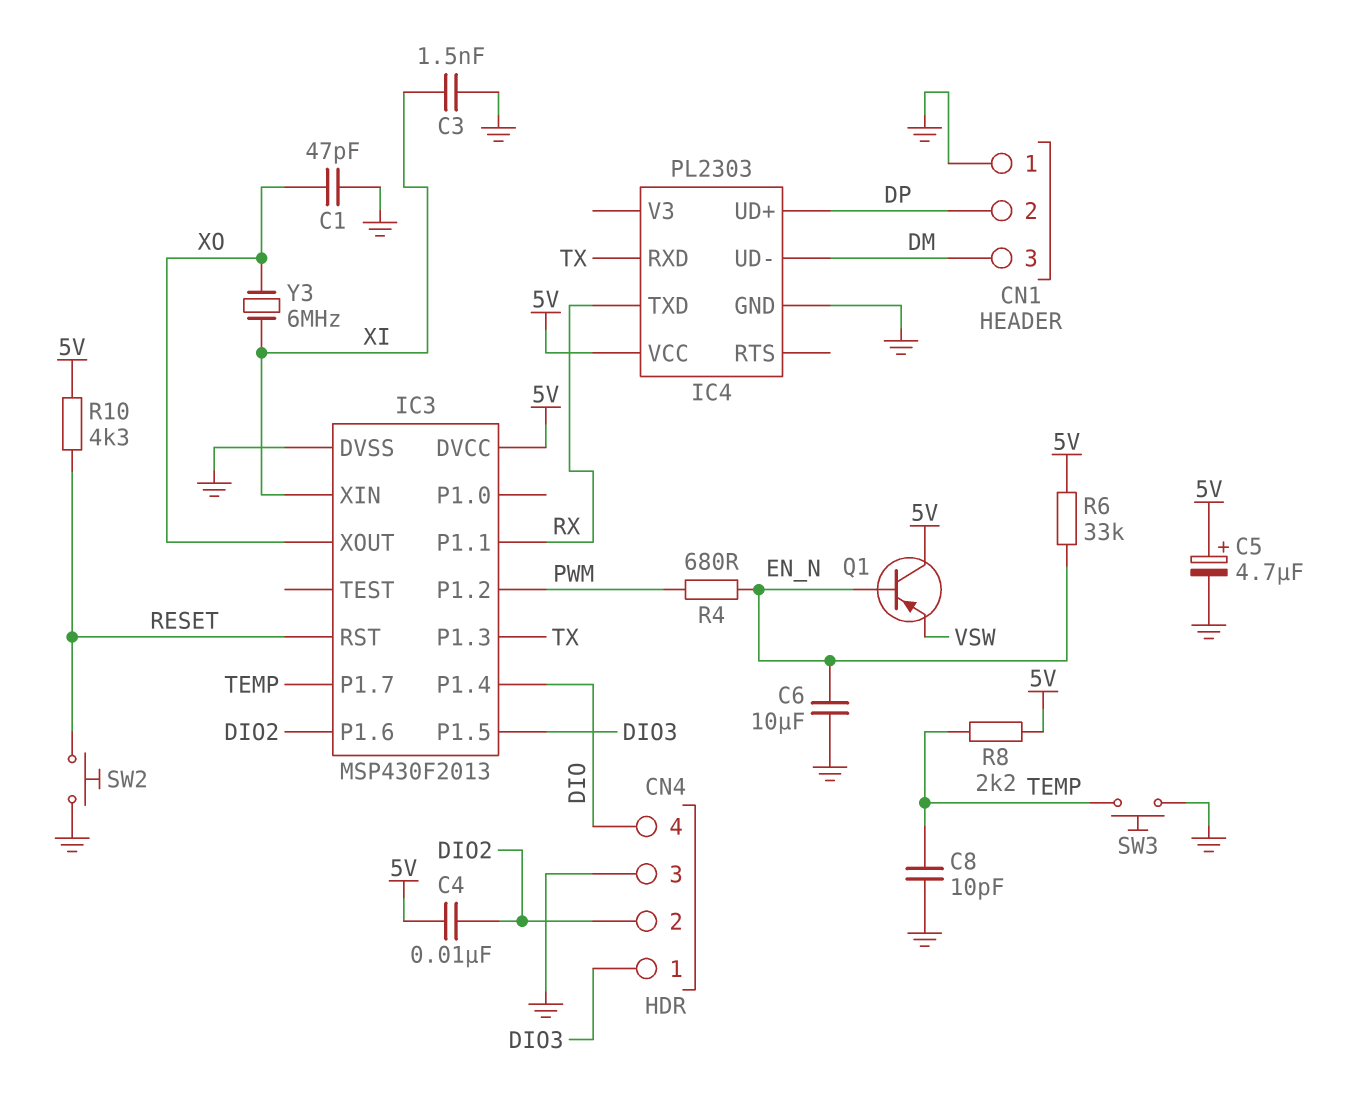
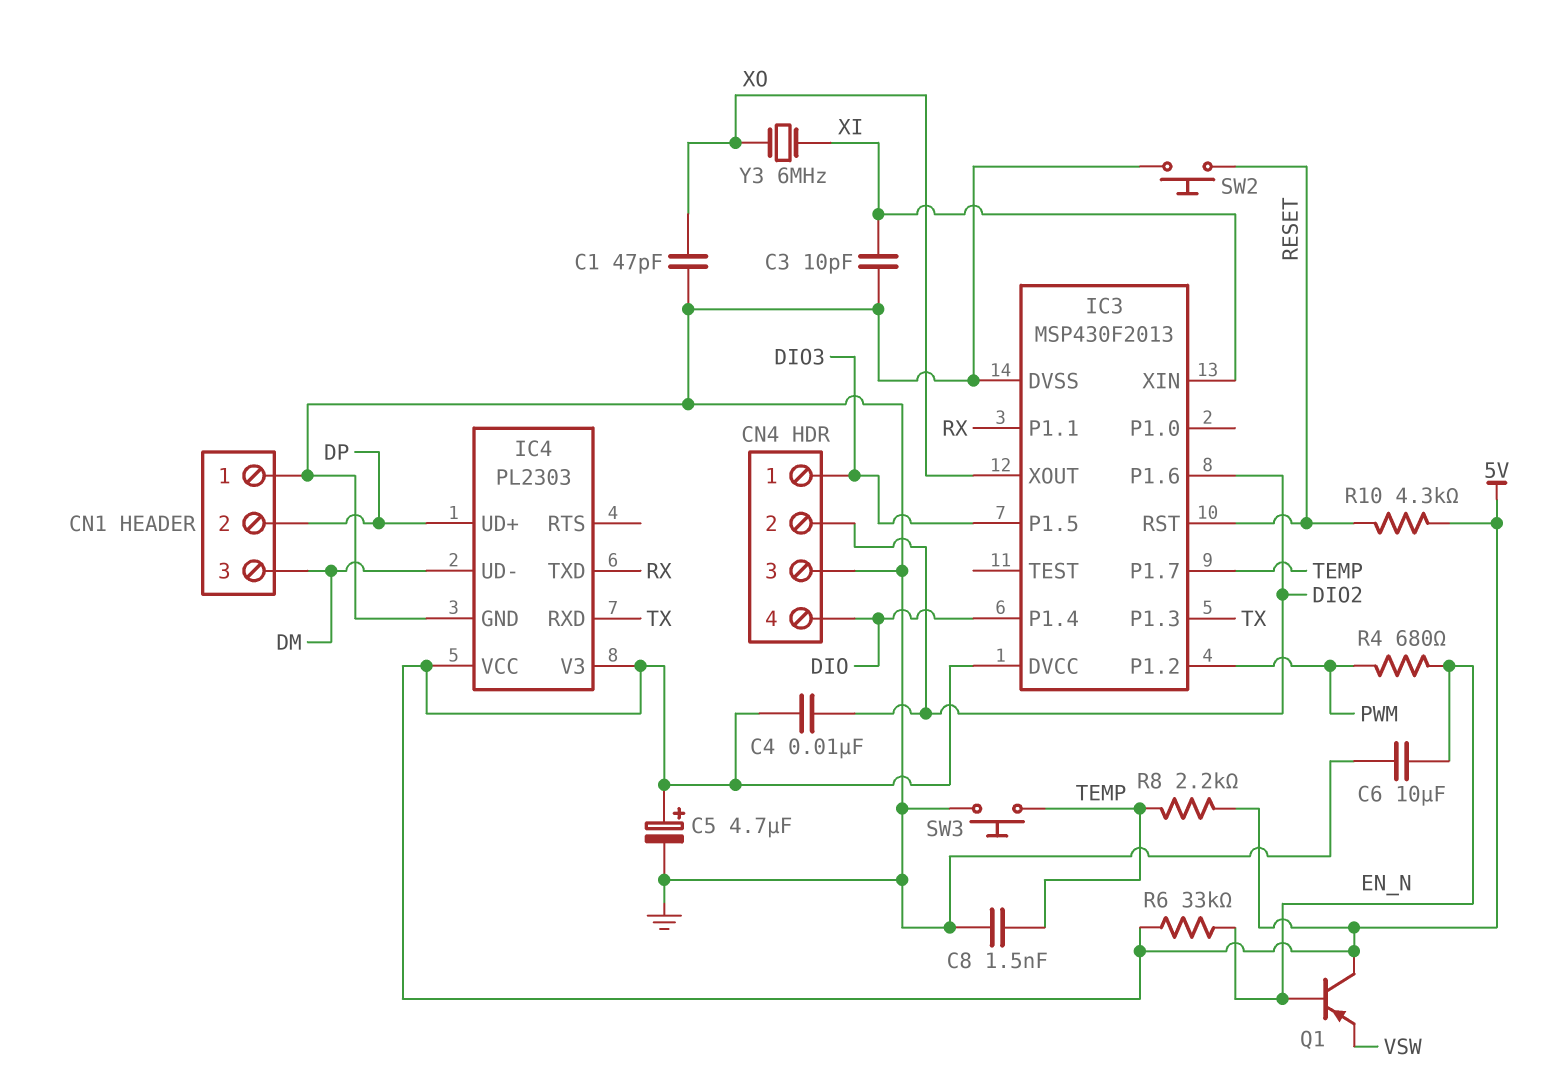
C3: 1.5nF (GND, XI) -> 10pF (GND, XI)
C8: 10pF (GND, TEMP) -> 1.5nF (GND, TEMP)
IC4 pin V3: none -> 5V

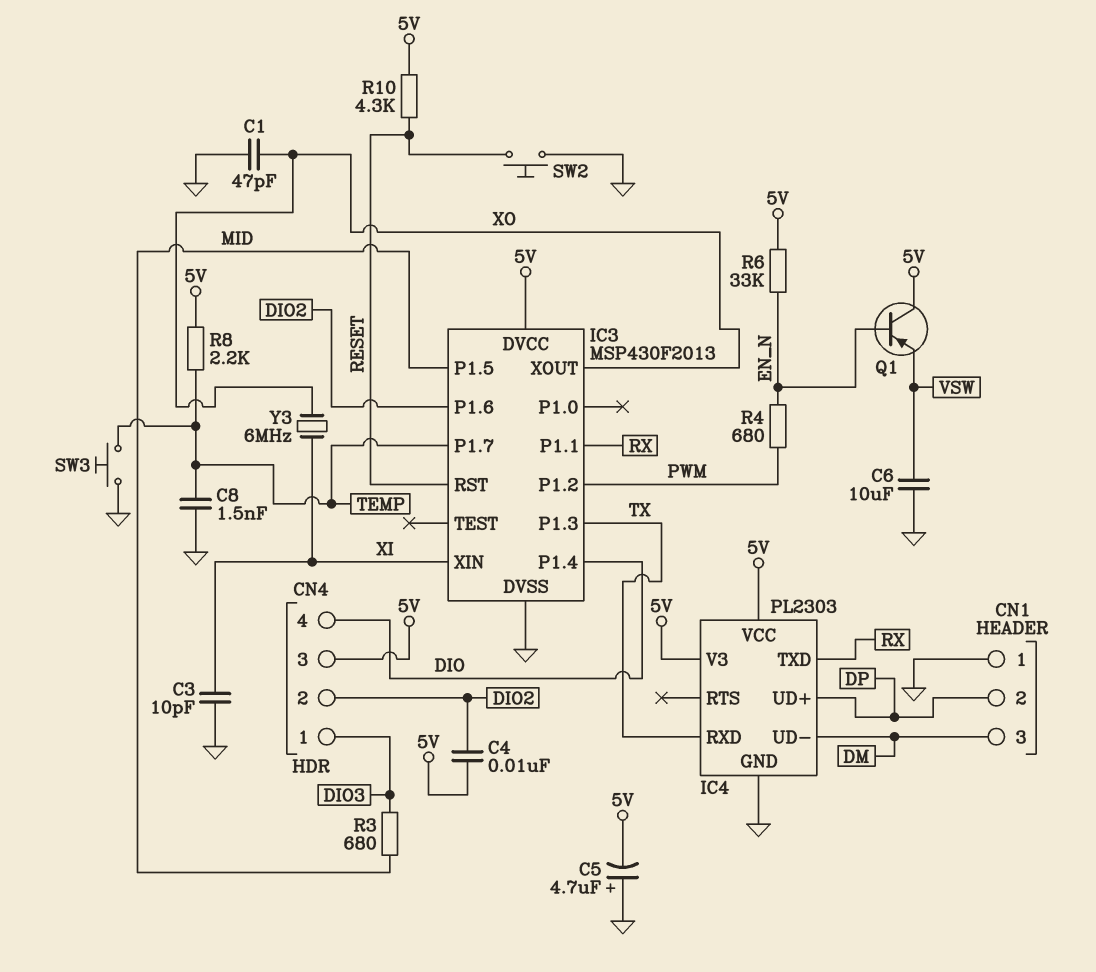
C5: 4.7uF (plus 5V, minus GND) -> 4.7uF (plus GND, minus 5V)
C6: 10uF (EN_N, GND) -> 10uF (GND, VSW)
CN4 pin 3: GND -> 5V
IC3 pin P1.5: DIO3 -> MID
R3: none -> 680 (DIO3, MID)

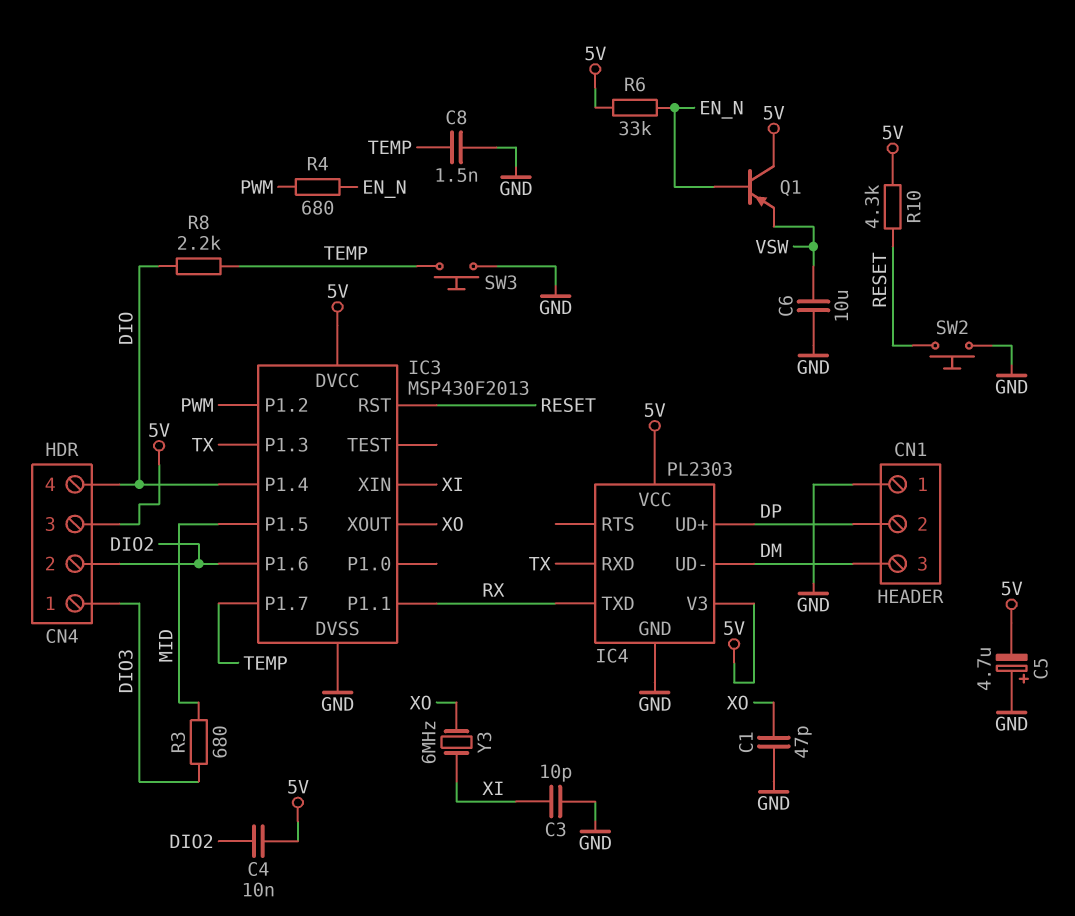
R8: 2.2k (5V, TEMP) -> 2.2k (DIO, TEMP)

